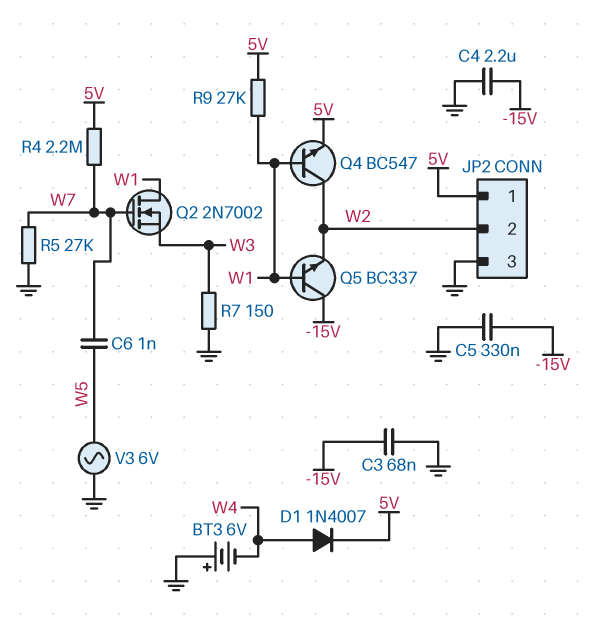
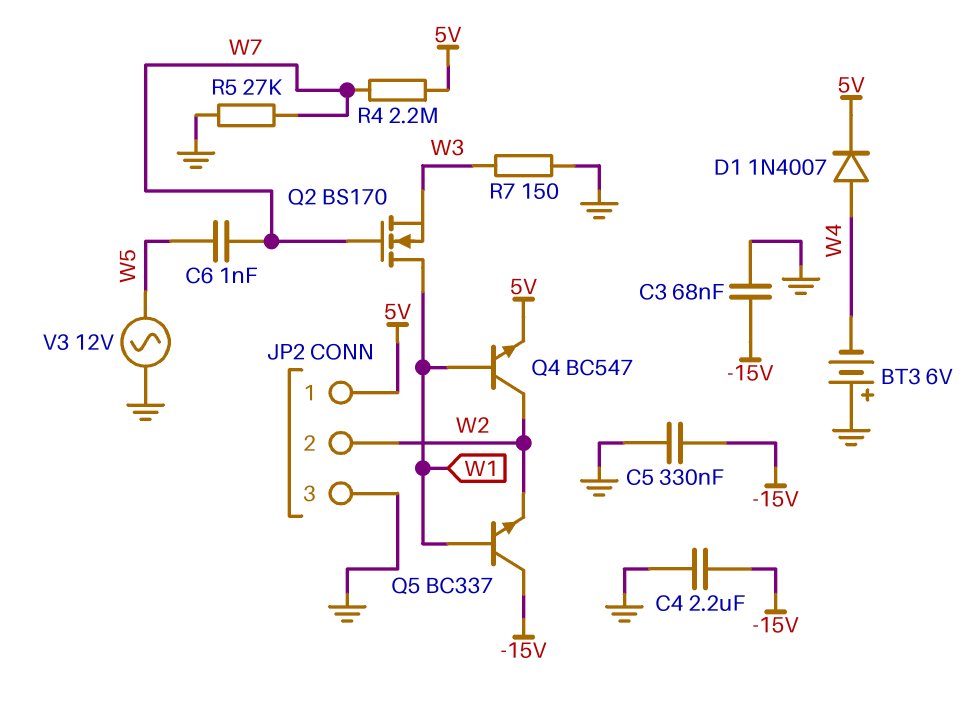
Q2: NMOS 2N7002 (G W7, D W1, S W3) -> NMOS BS170 (G W7, D W1, S W3)
R9: 27k (5V, W1) -> none
V3: AC 6V (GND, W5) -> AC 12V (GND, W5)

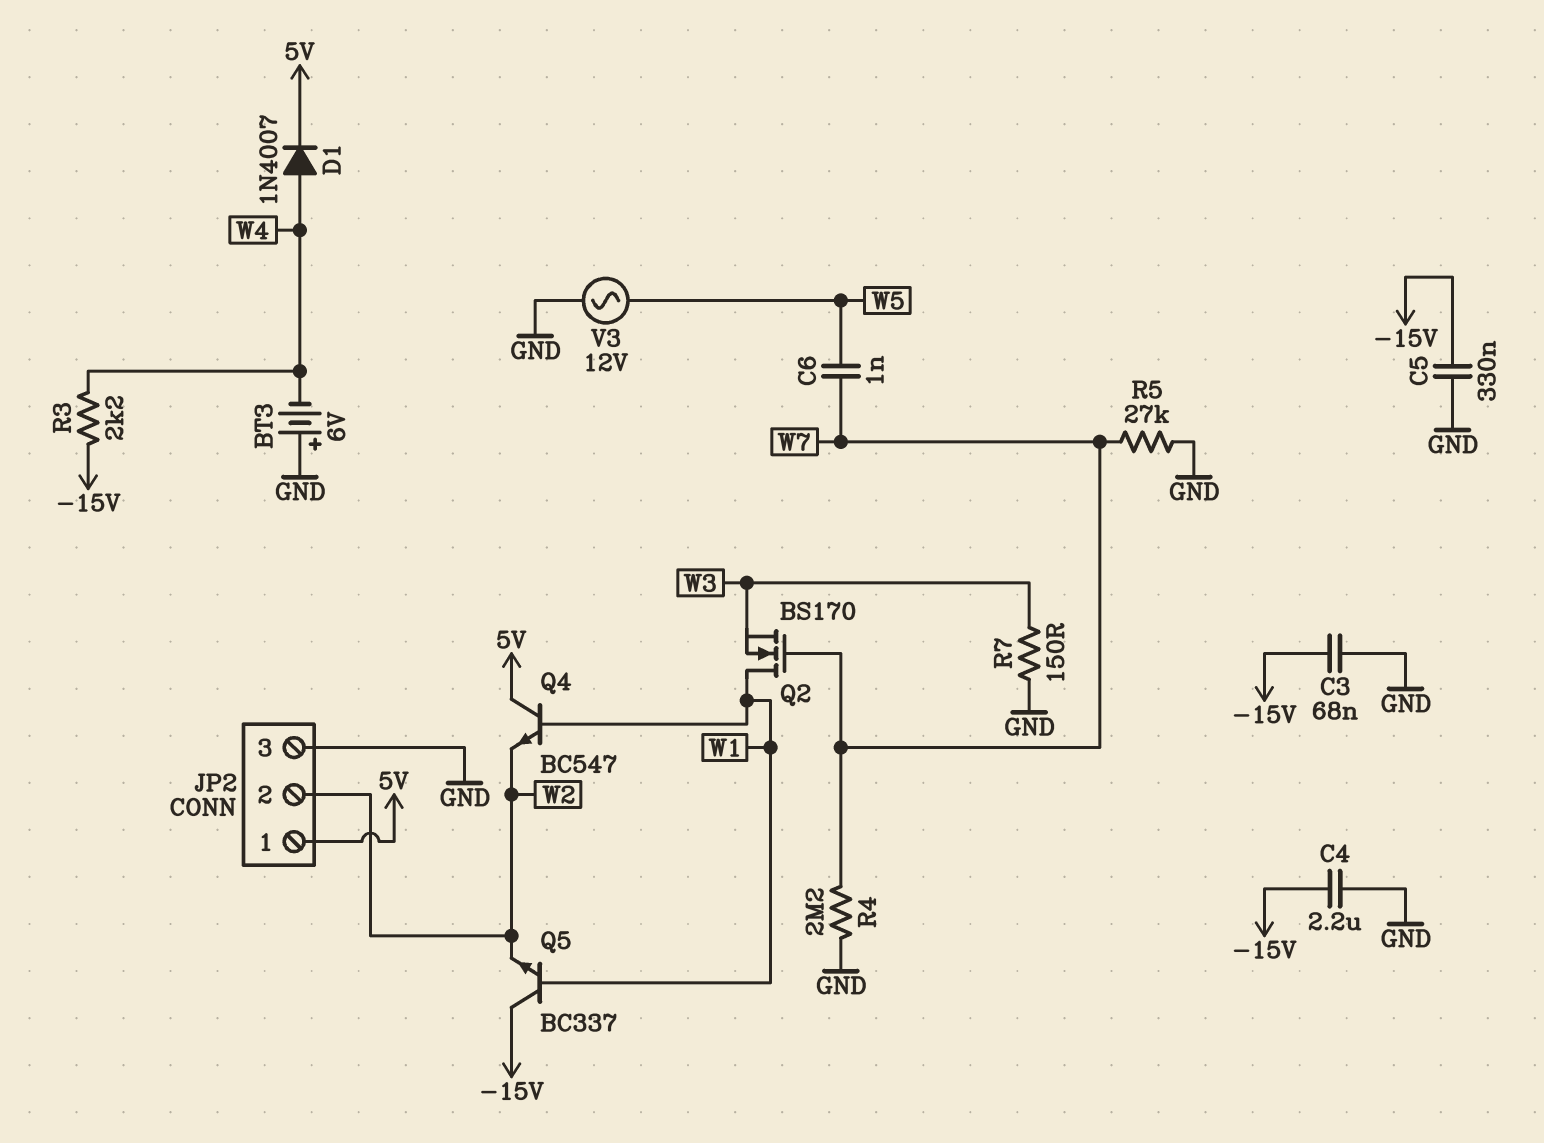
Q4: NPN BC547 (B W1, C W2, E 5V) -> NPN BC547 (B W1, C 5V, E W2)
R3: none -> 2.2k (-15V, W4)
R4: 2.2M (5V, W7) -> 2.2M (GND, W7)

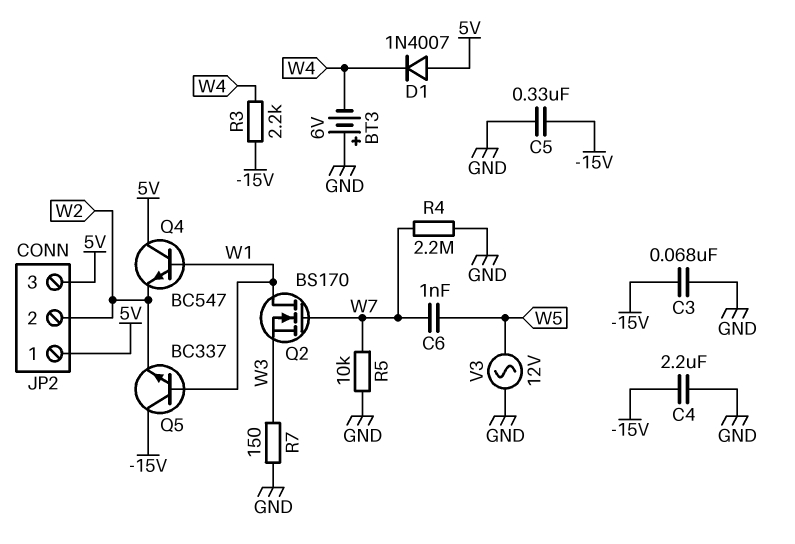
D1: diode 1N4007 (A W4, K 5V) -> diode 1N4007 (A 5V, K W4)
JP2 pin 3: GND -> 5V
R5: 27k (GND, W7) -> 10k (GND, W7)

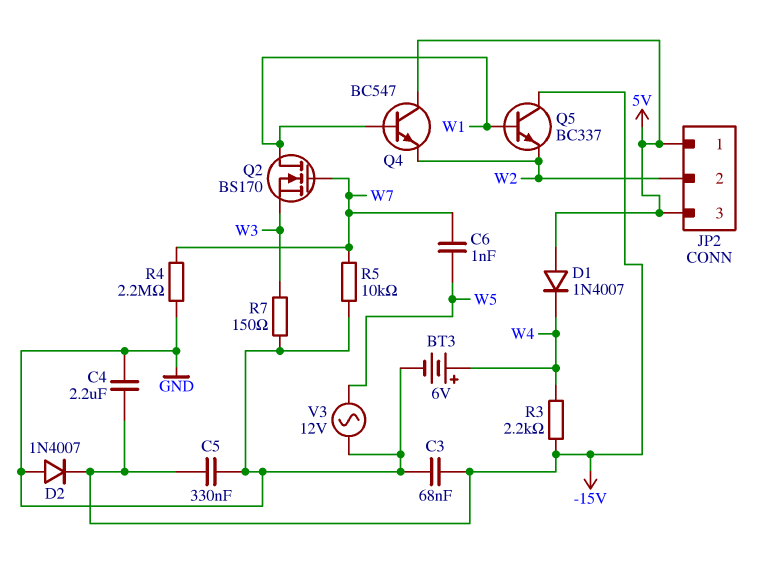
BT3: 6V (plus GND, minus W4) -> 6V (plus W4, minus GND)
D2: none -> diode 1N4007 (A GND, K -15V)

